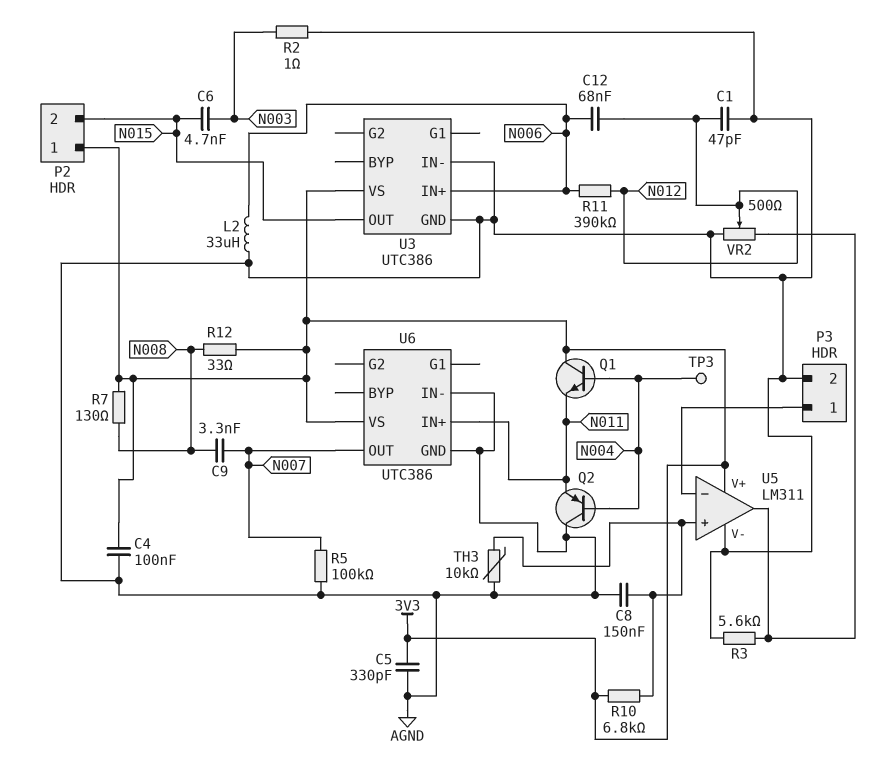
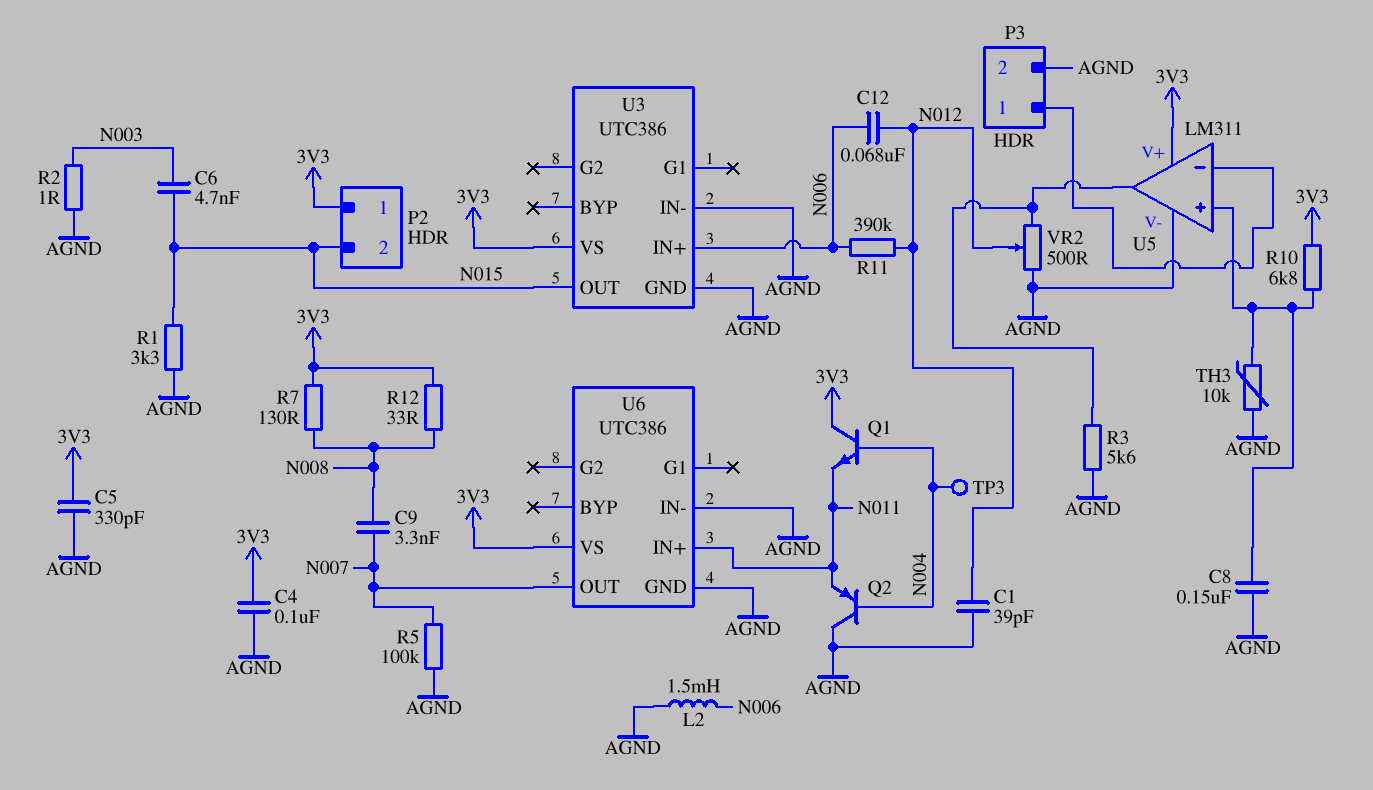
C1: 47pF (AGND, N012) -> 39pF (AGND, N012)
L2: 33uH (AGND, N006) -> 1.5mH (AGND, N006)
R1: none -> 3.3k (AGND, N015)

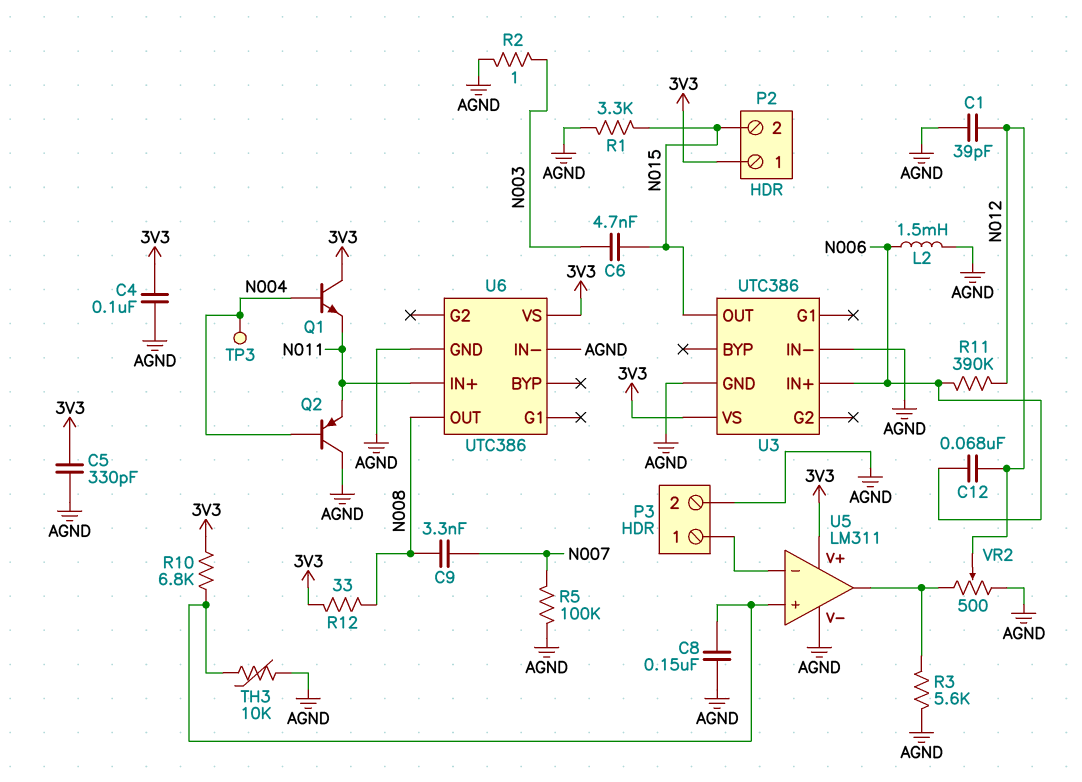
R7: 130 (3V3, N008) -> none
U6 pin OUT: N007 -> N008

